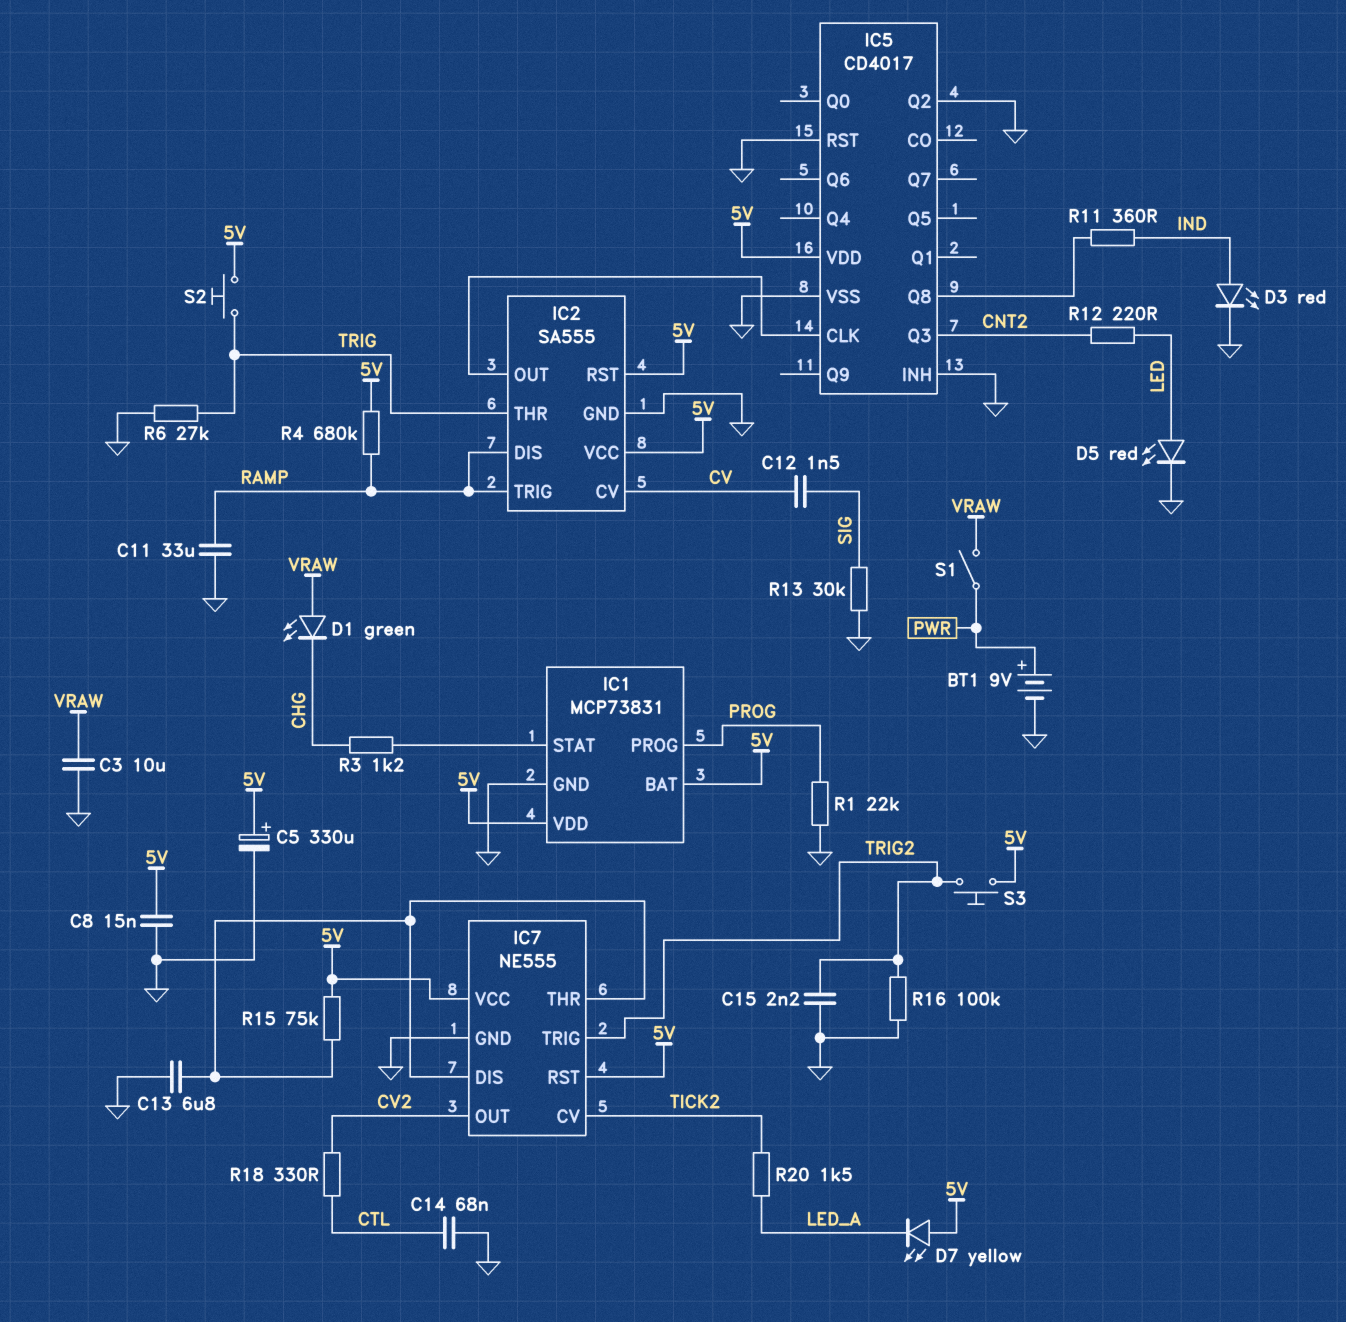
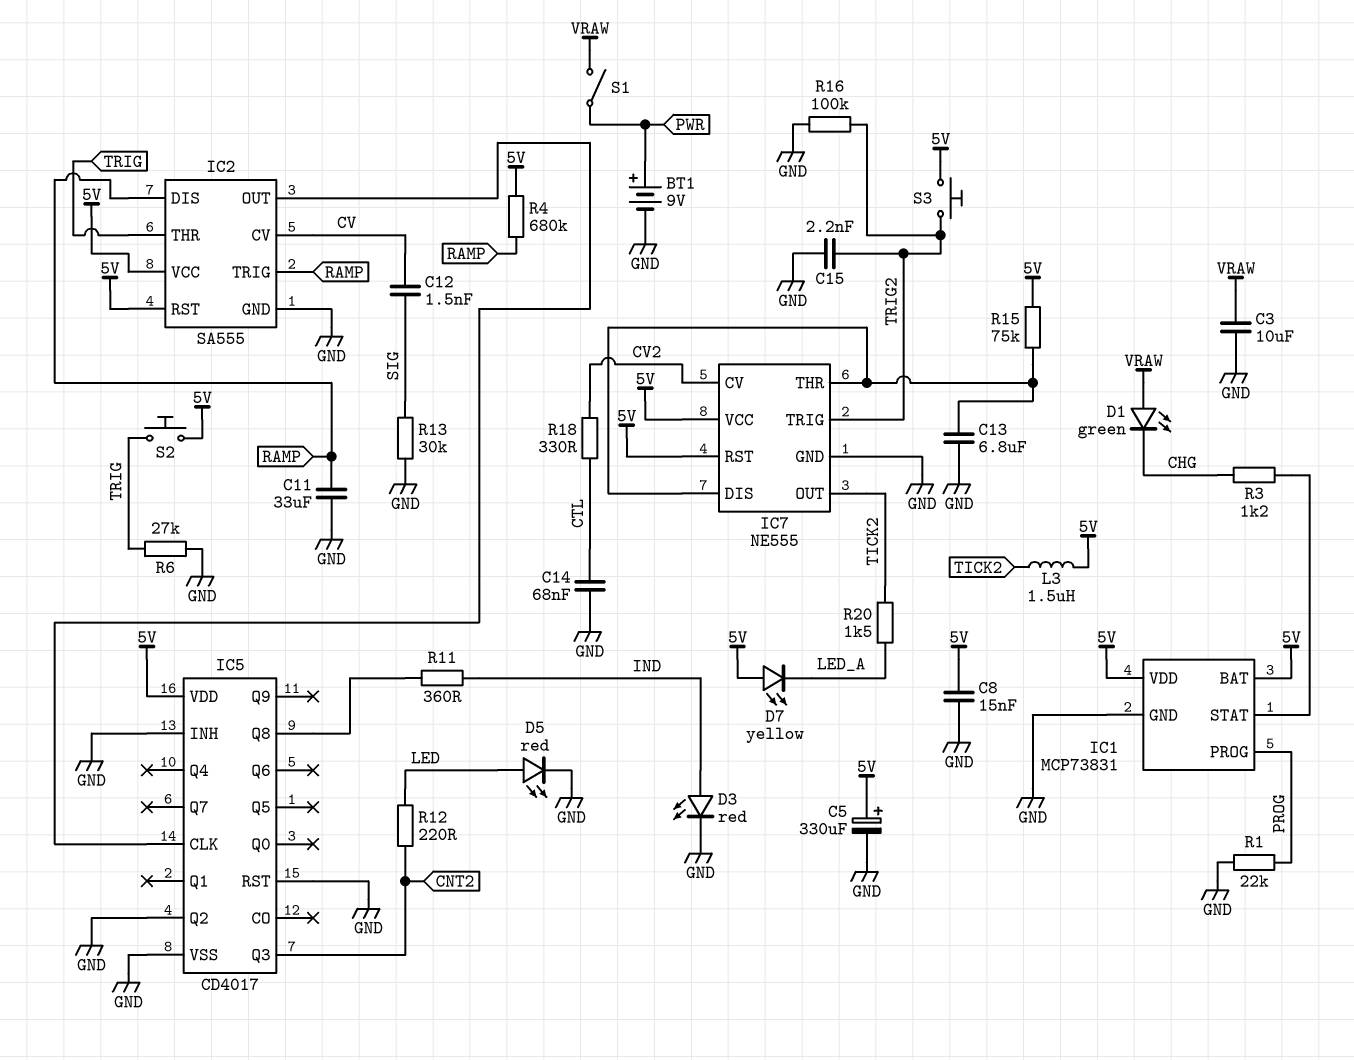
IC7 pin CV: TICK2 -> CV2
IC7 pin OUT: CV2 -> TICK2
L3: none -> 1.5uH (5V, TICK2)

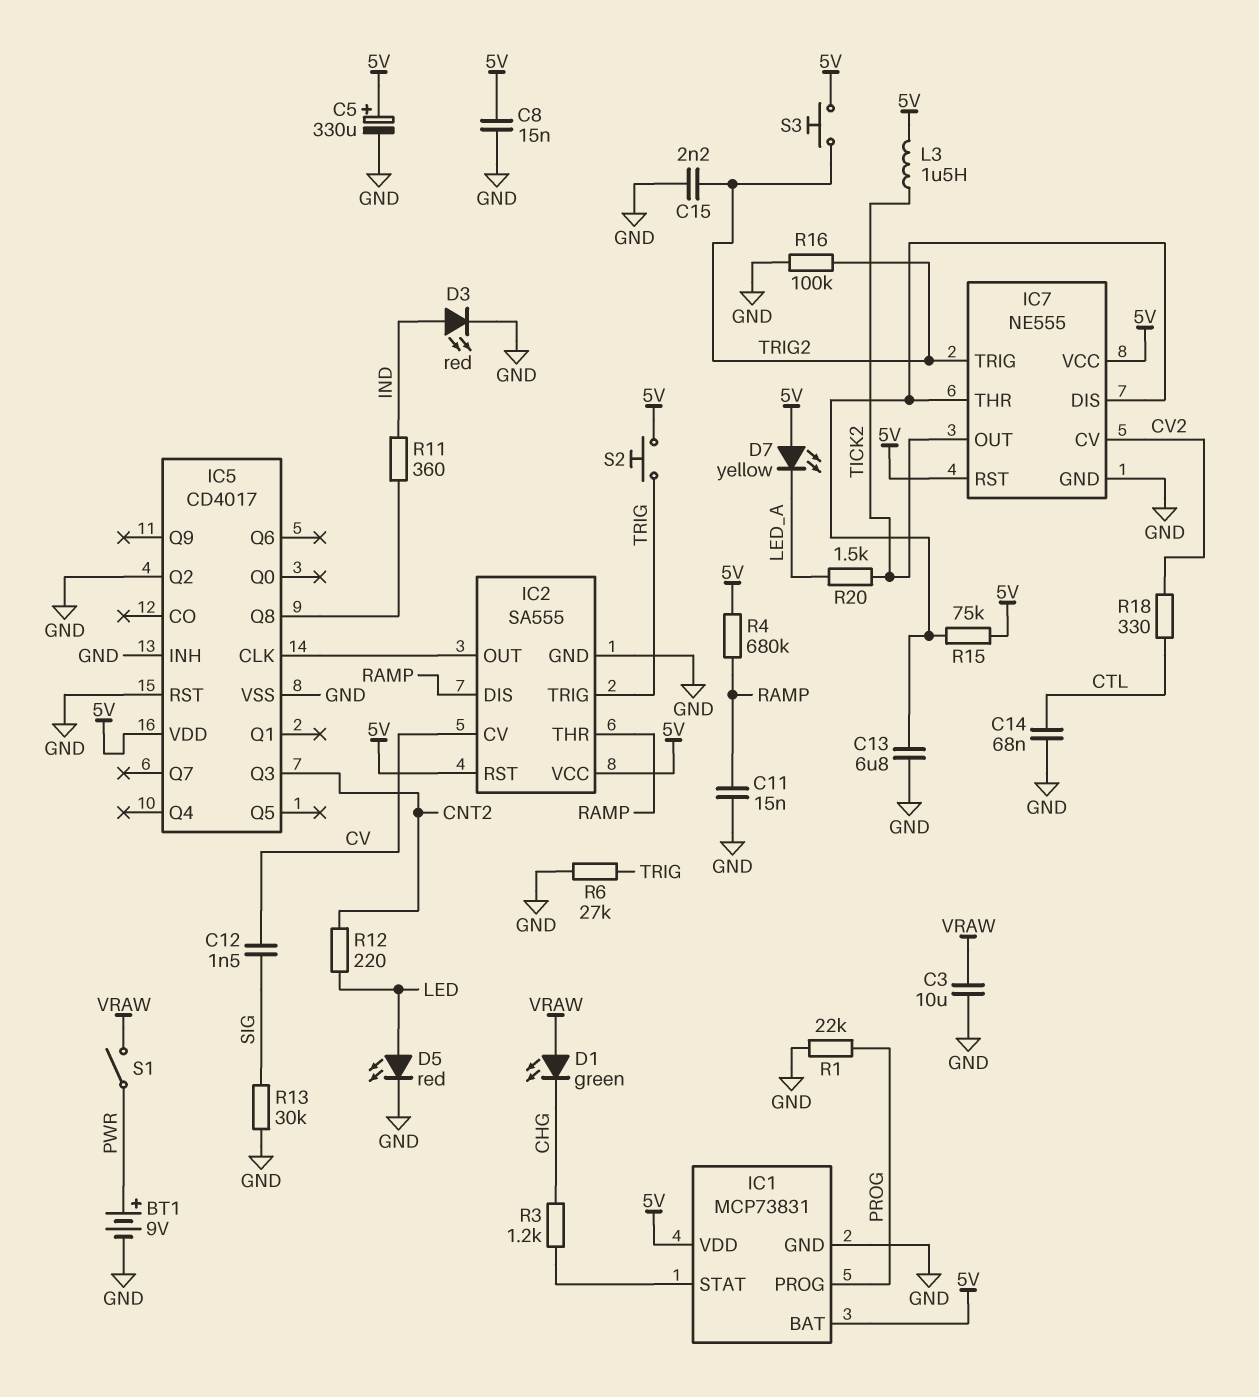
C11: 33uF (GND, RAMP) -> 15nF (GND, RAMP)
IC2 pin THR: TRIG -> RAMP
IC2 pin TRIG: RAMP -> TRIG

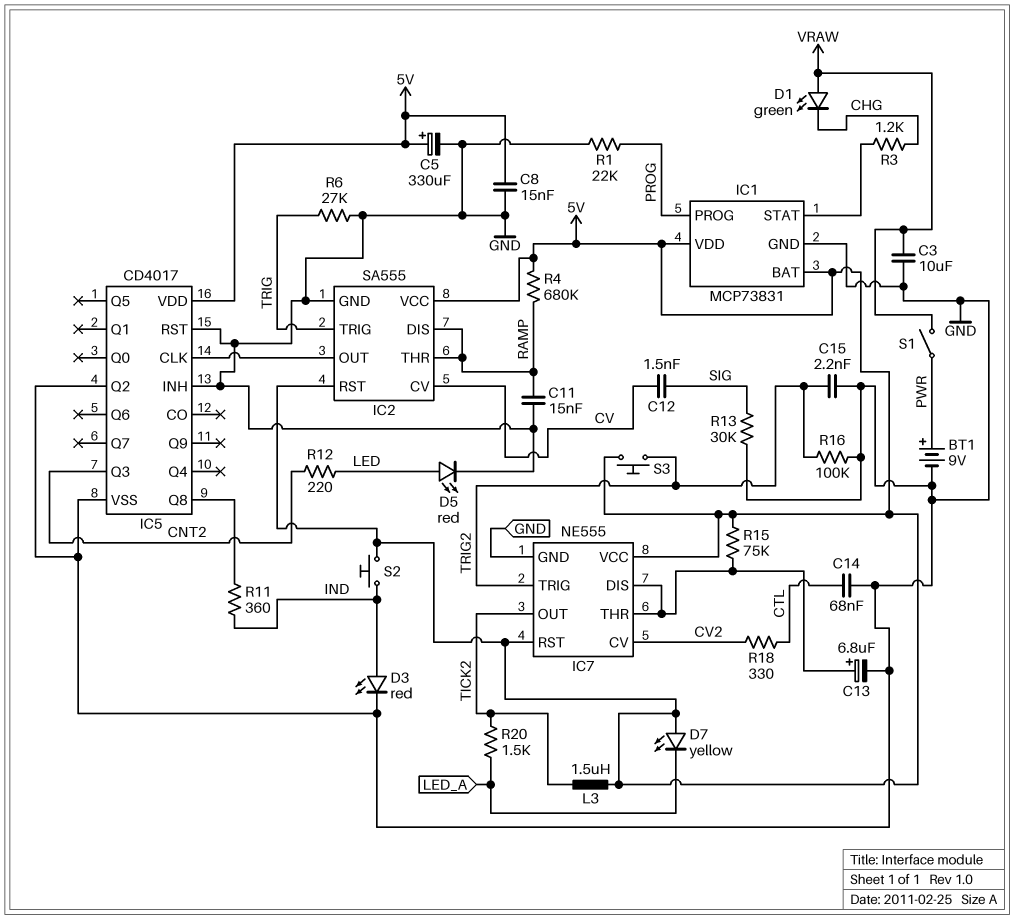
C13: 6.8uF (GND, IC7/DIS) -> 6.8uF (plus IC7/DIS, minus GND)
S2: button (5V, TRIG) -> button (5V, IND)

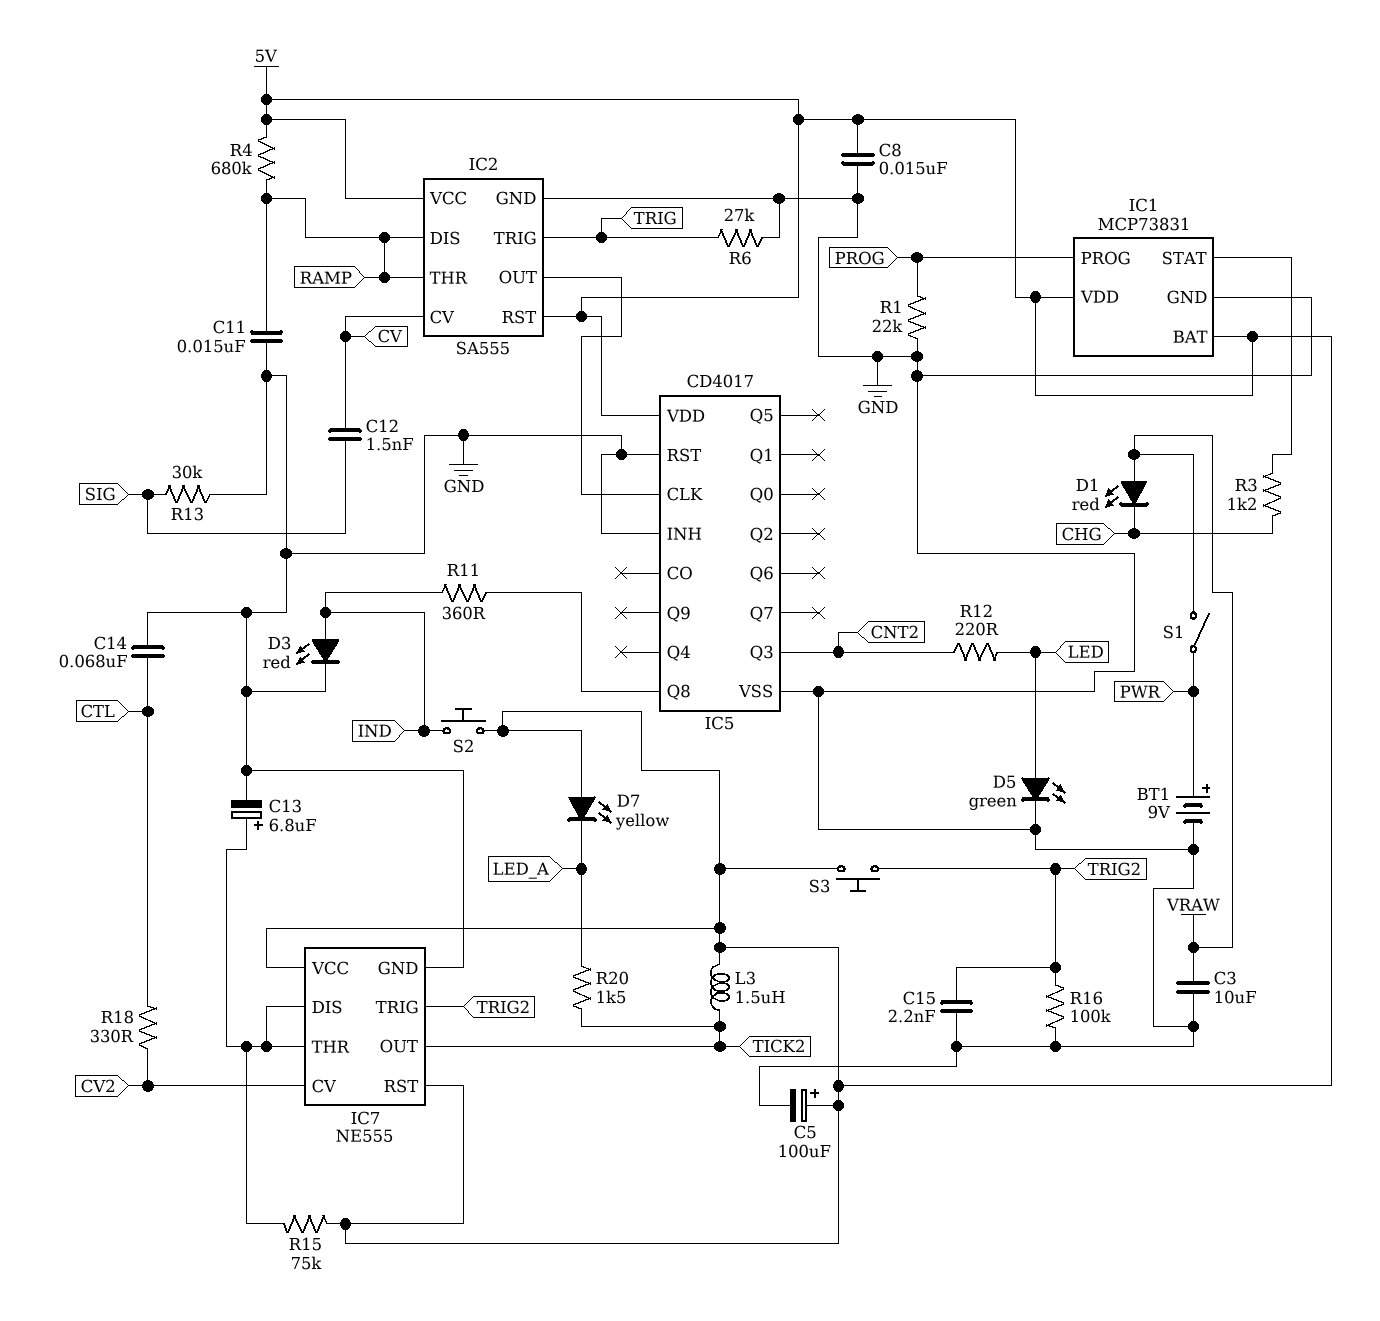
C5: 330uF (plus 5V, minus GND) -> 100uF (plus 5V, minus GND)
D1: LED green (A VRAW, K CHG) -> LED red (A VRAW, K CHG)
D5: LED red (A LED, K GND) -> LED green (A LED, K GND)
IC5 pin Q2: GND -> none

